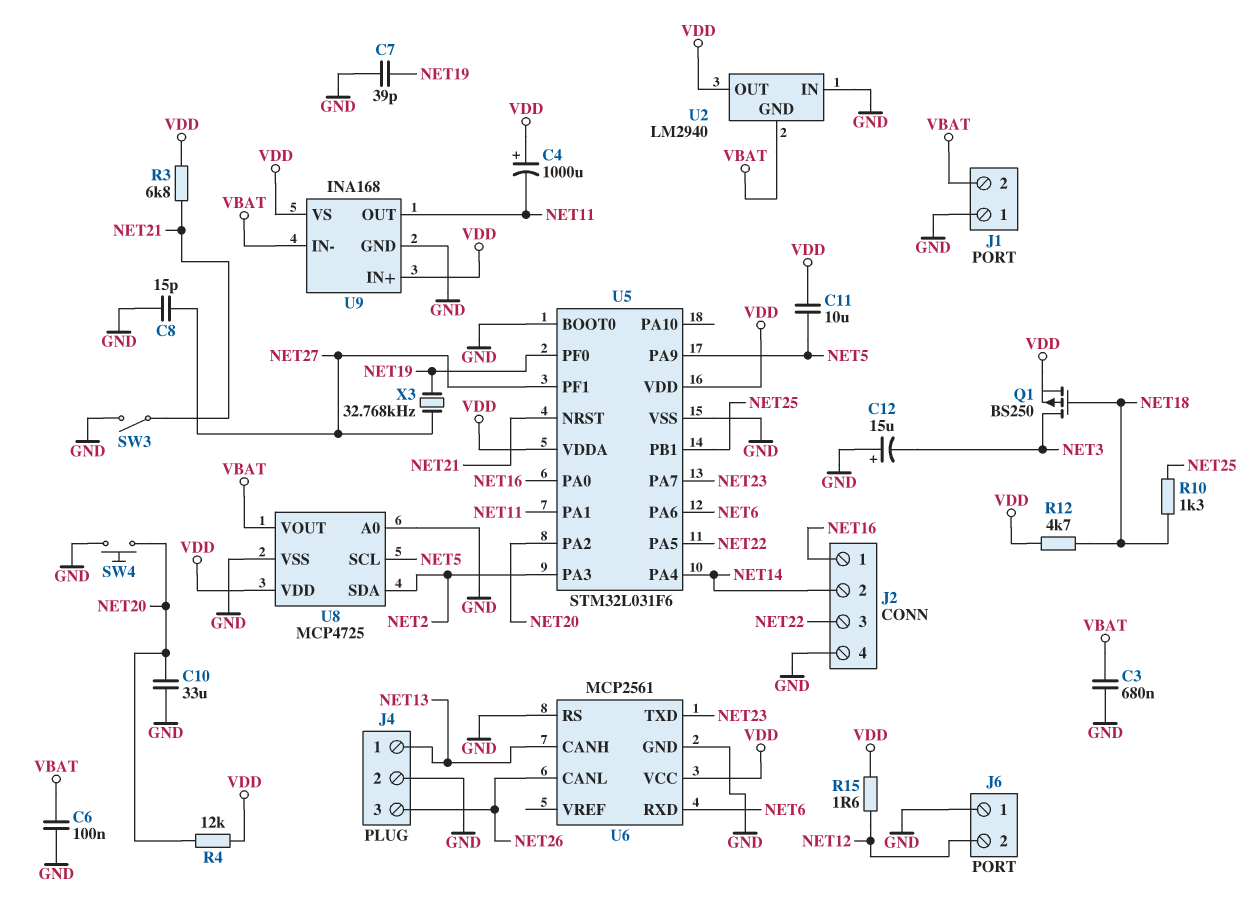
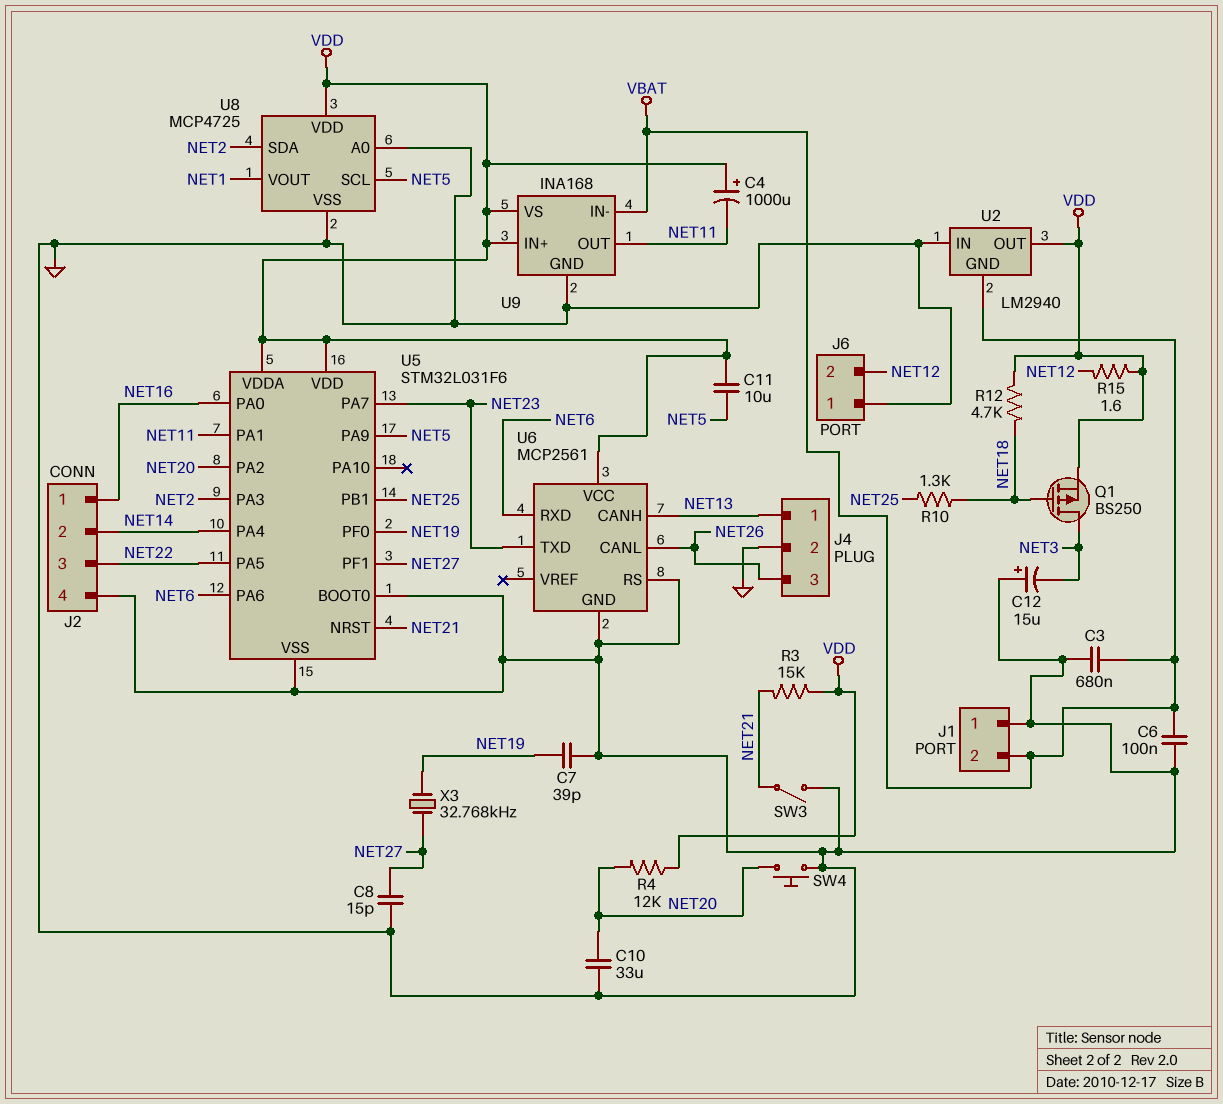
R3: 6.8k (NET21, VDD) -> 15k (NET21, VDD)
U8 pin VOUT: VBAT -> NET1

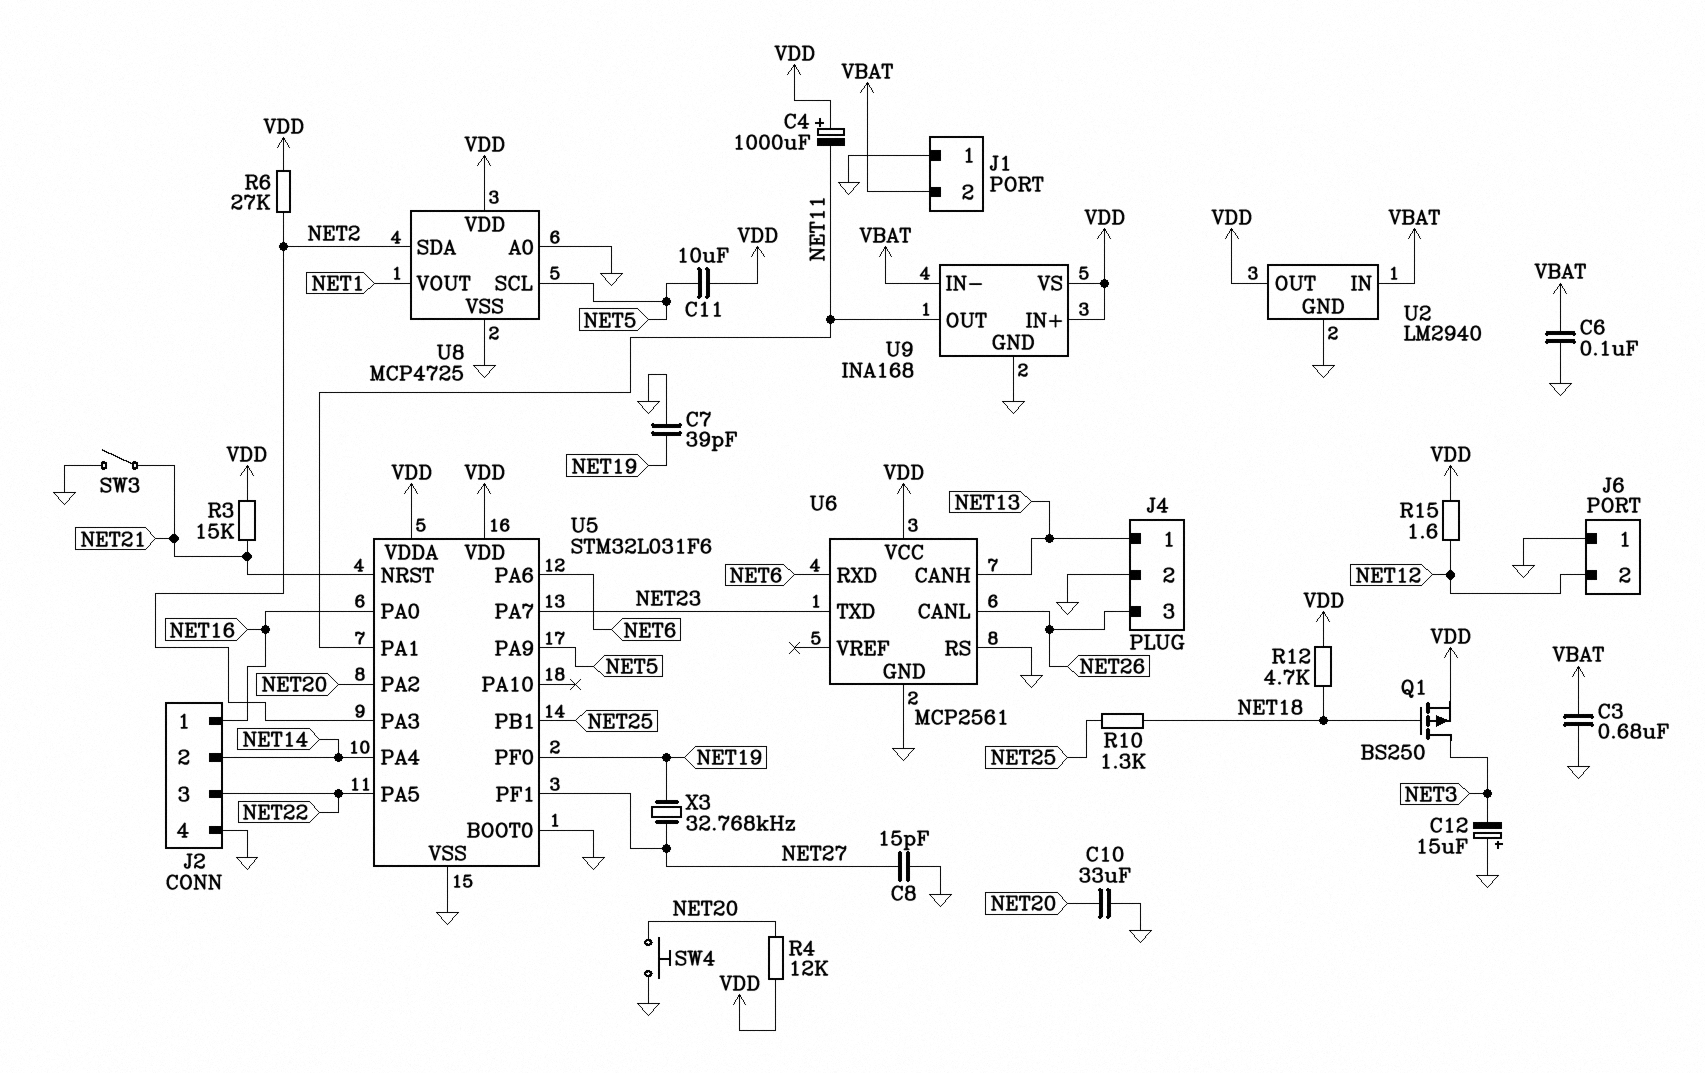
R6: none -> 27k (NET2, VDD)
U2 pin GND: VBAT -> GND
U2 pin IN: GND -> VBAT

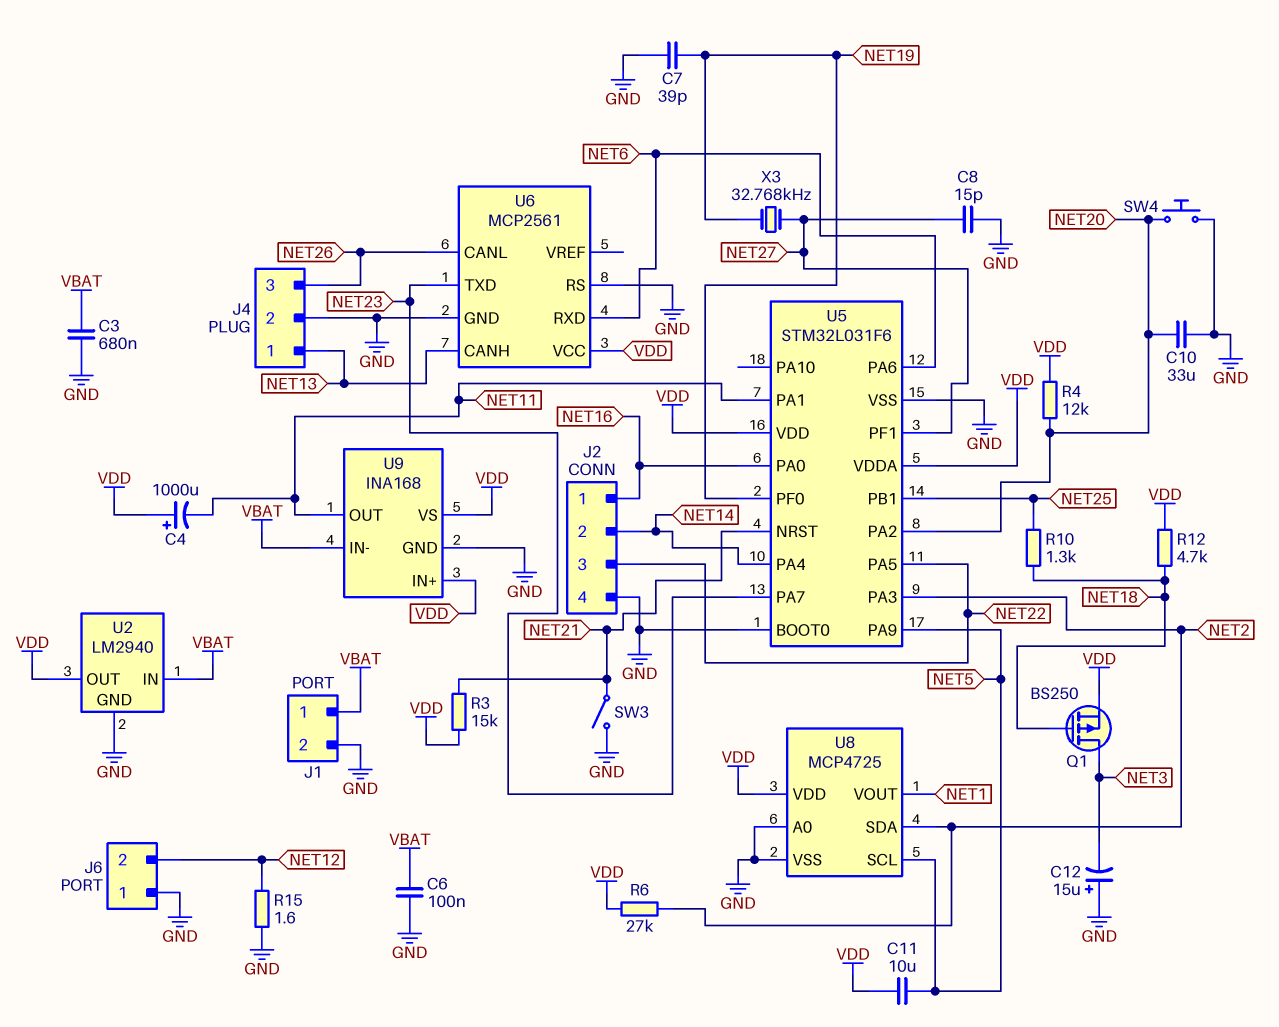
J1 pin 1: GND -> VBAT
J1 pin 2: VBAT -> GND
R15: 1.6 (NET12, VDD) -> 1.6 (GND, NET12)

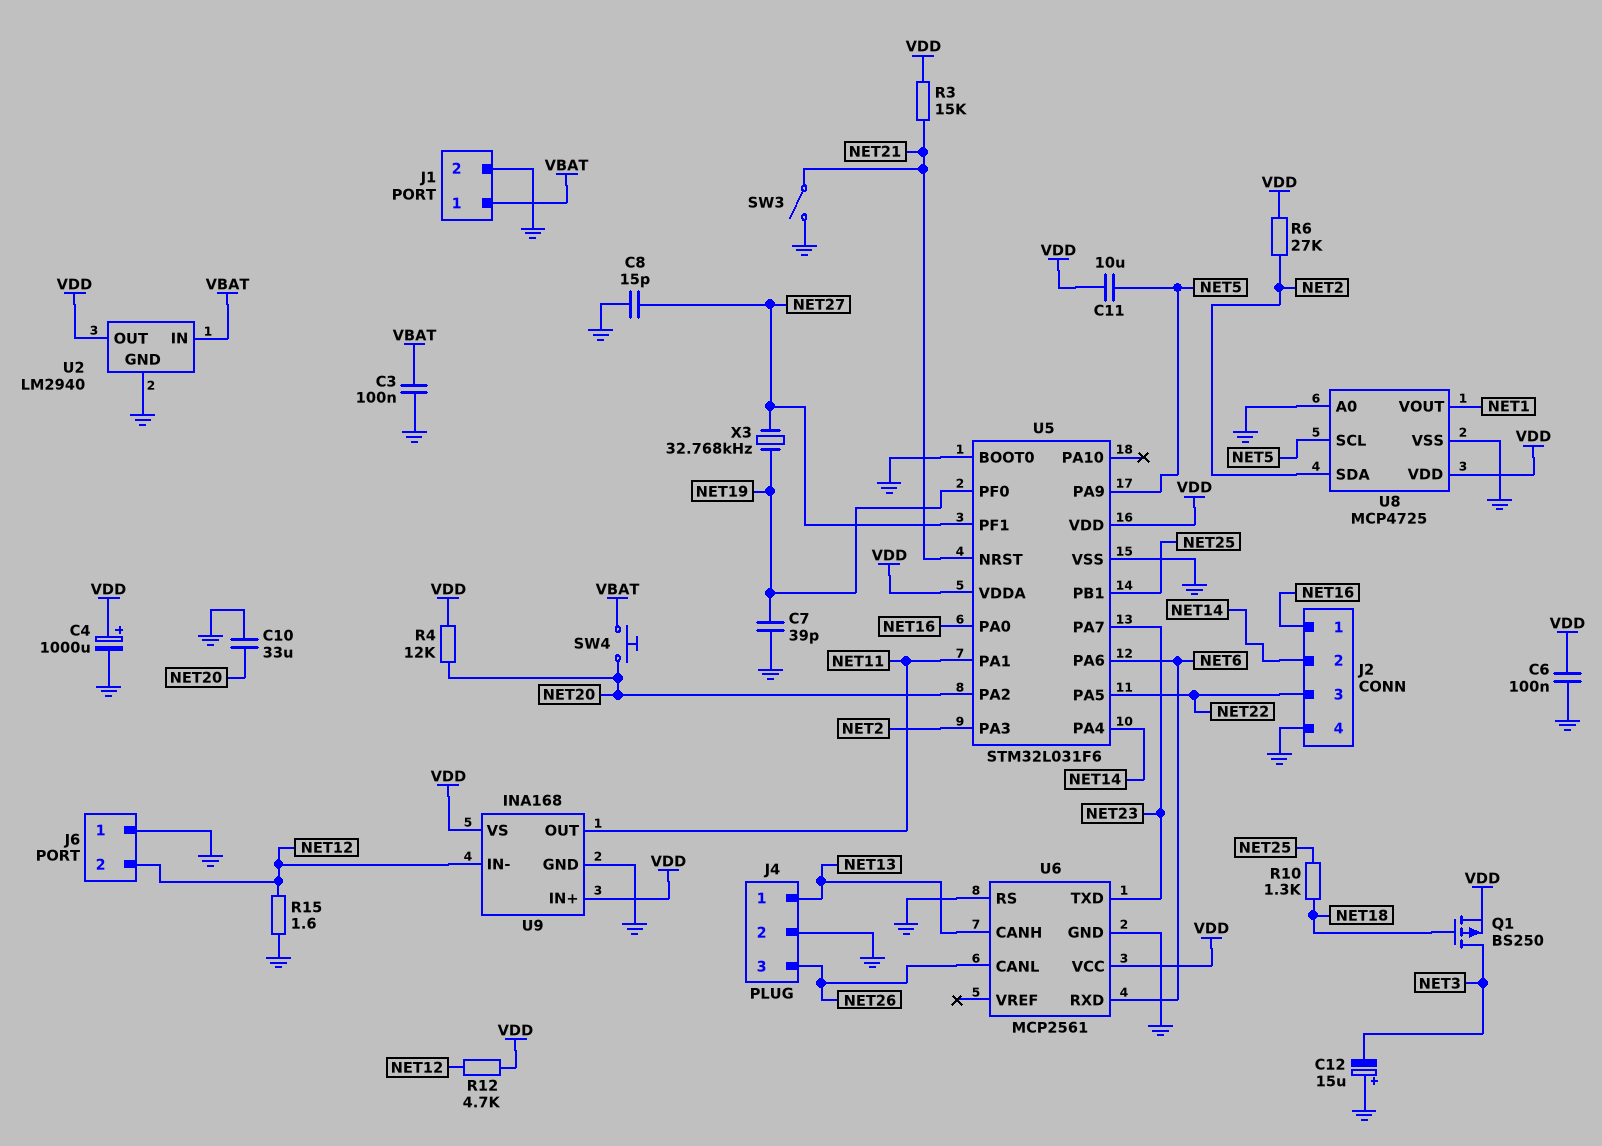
C3: 680nF (GND, VBAT) -> 100nF (GND, VBAT)
C4: 1000uF (plus VDD, minus NET11) -> 1000uF (plus VDD, minus GND)
C6: 100nF (GND, VBAT) -> 100nF (GND, VDD)
R12: 4.7k (NET18, VDD) -> 4.7k (NET12, VDD)
SW4: button (GND, NET20) -> button (NET20, VBAT)
U9 pin IN-: VBAT -> NET12

